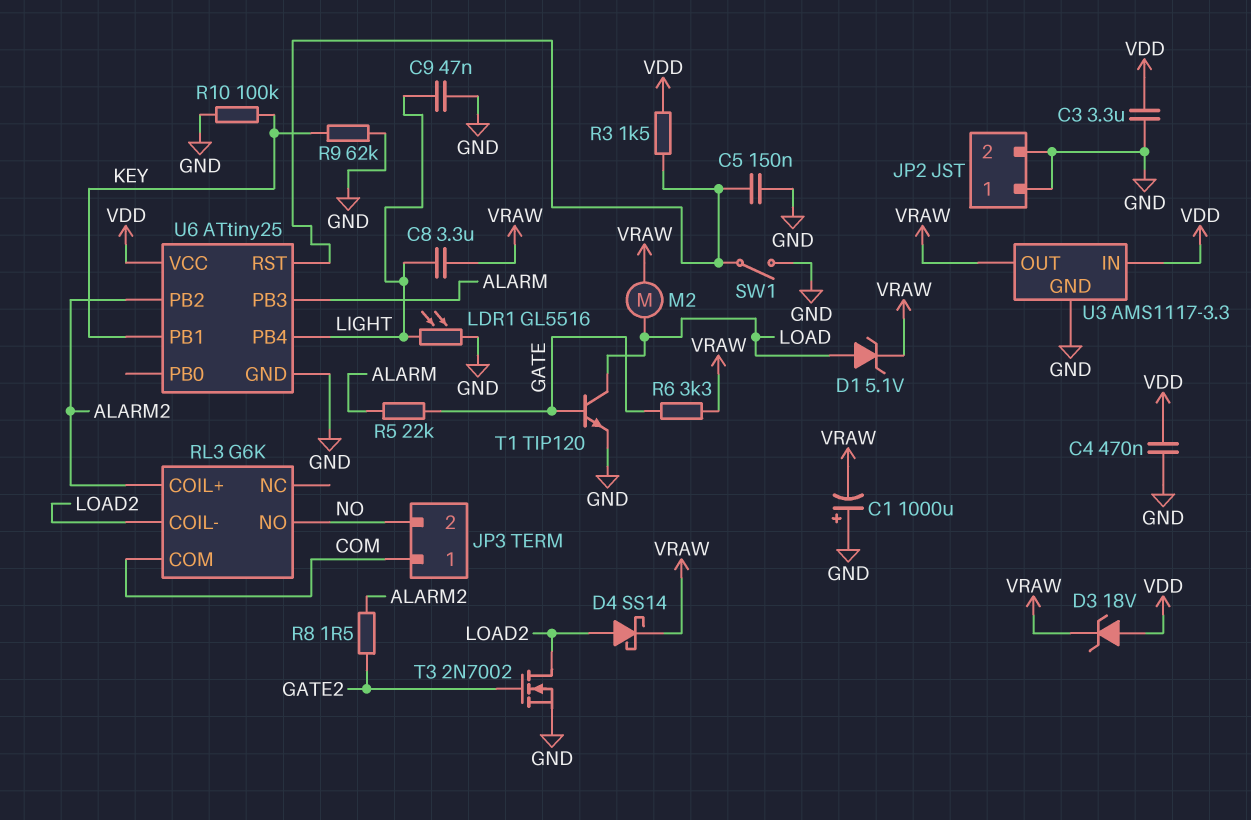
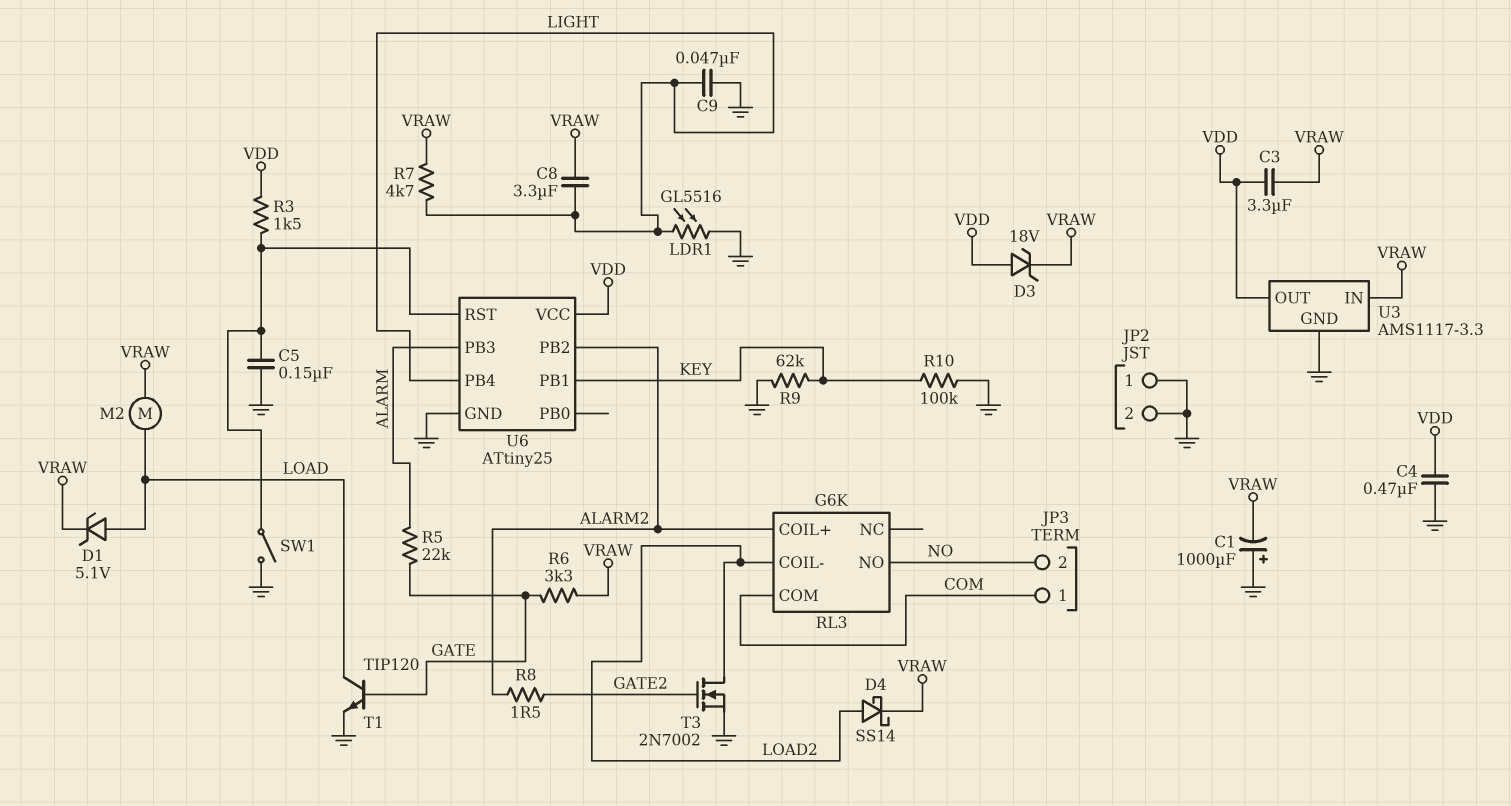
C3: 3.3uF (GND, VDD) -> 3.3uF (VDD, VRAW)
R7: none -> 4.7k (LIGHT, VRAW)
U3 pin IN: VDD -> VRAW
U3 pin OUT: VRAW -> VDD

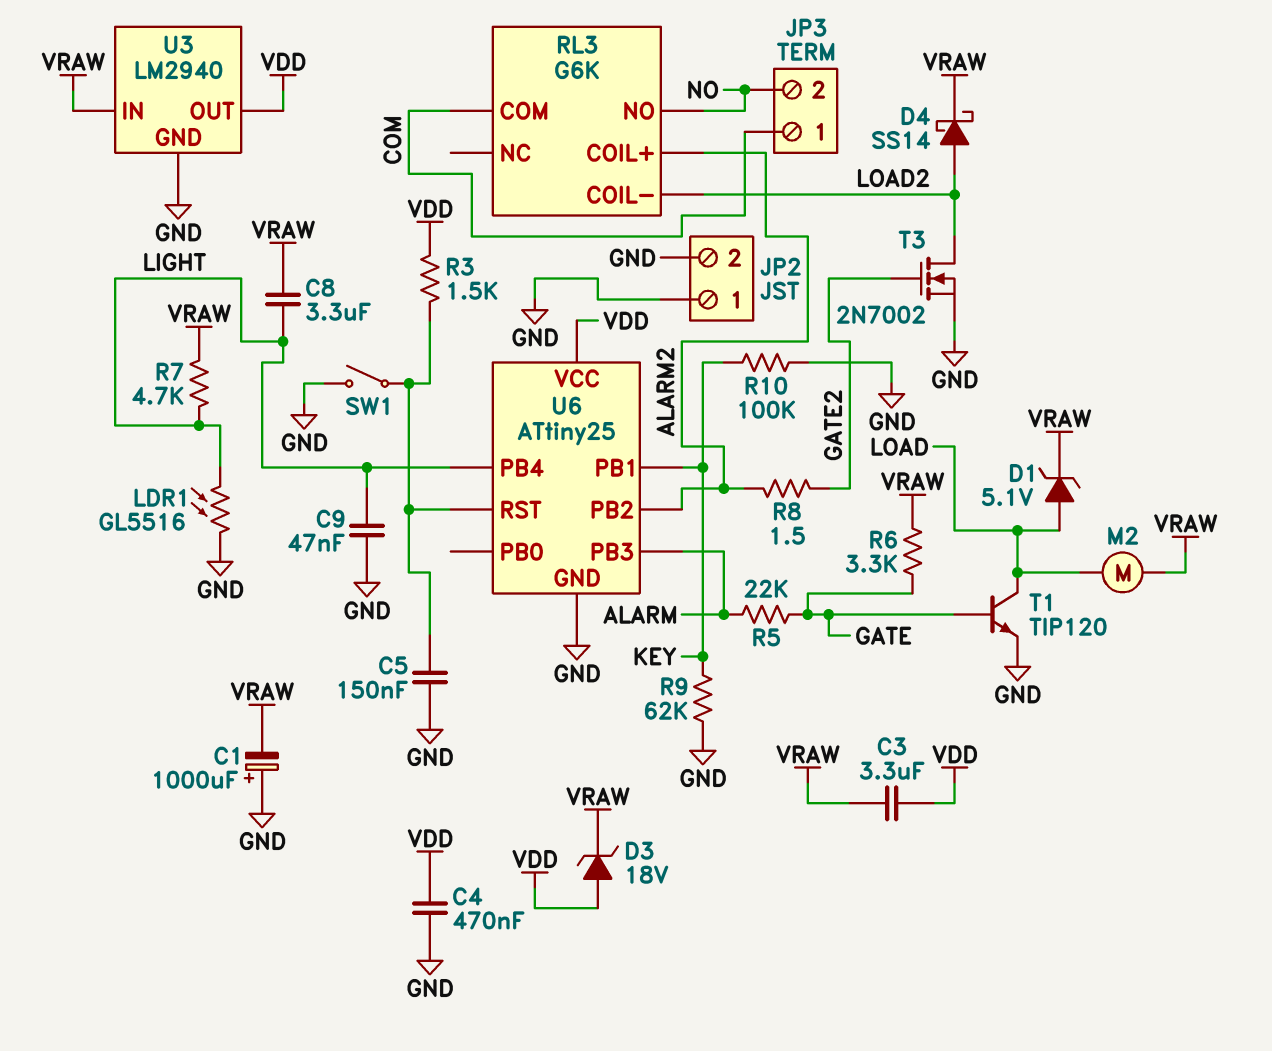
U3: AMS1117-3.3 -> LM2940

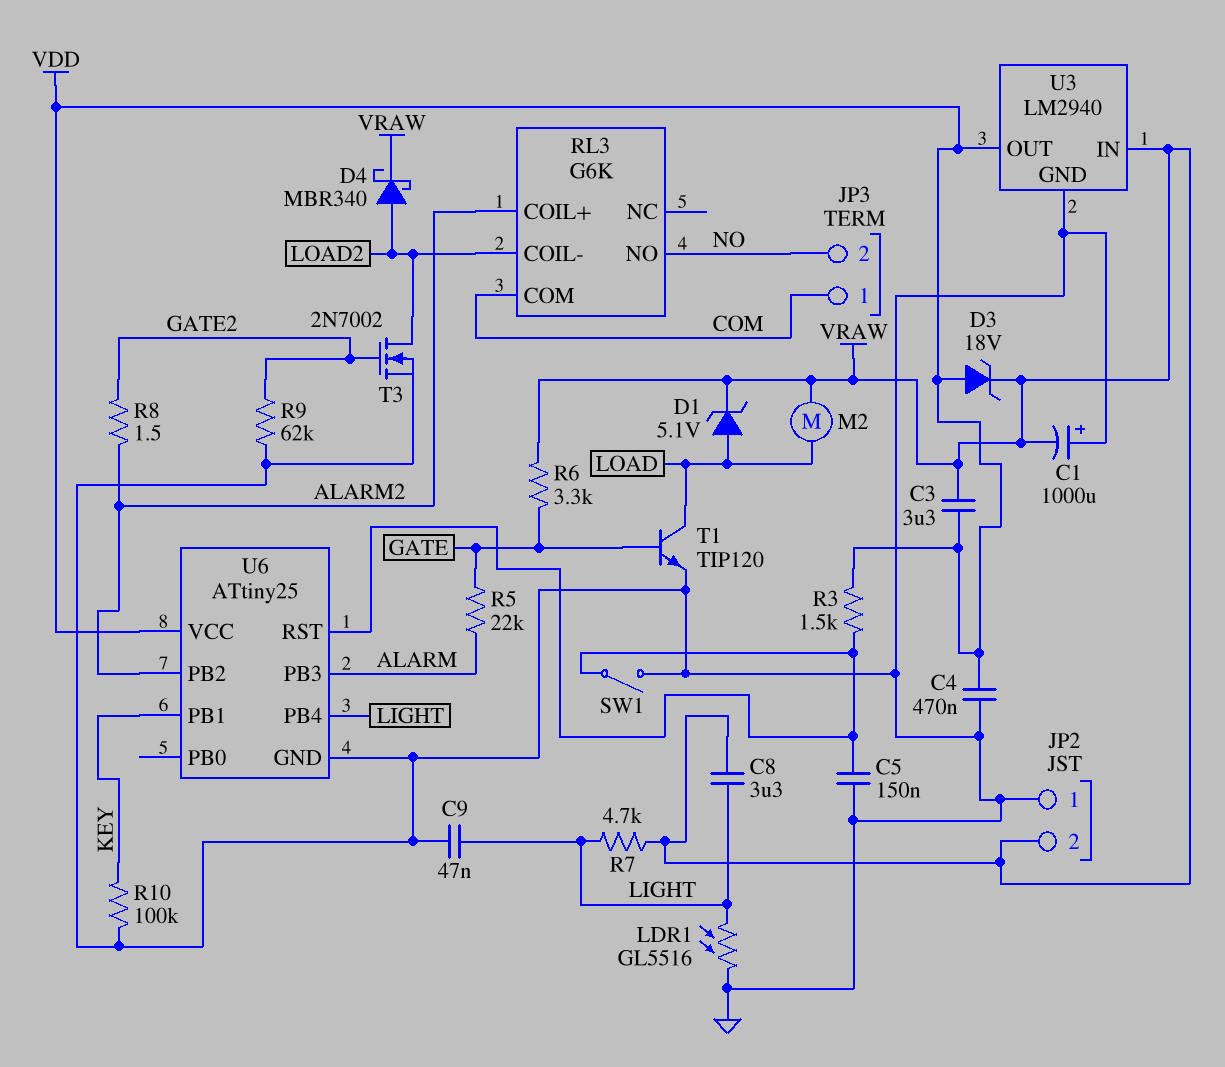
D4: schottky SS14 (A LOAD2, K VRAW) -> schottky MBR340 (A LOAD2, K VRAW)
JP2 pin 2: GND -> VRAW
R9: 62k (GND, KEY) -> 62k (GATE2, GND)

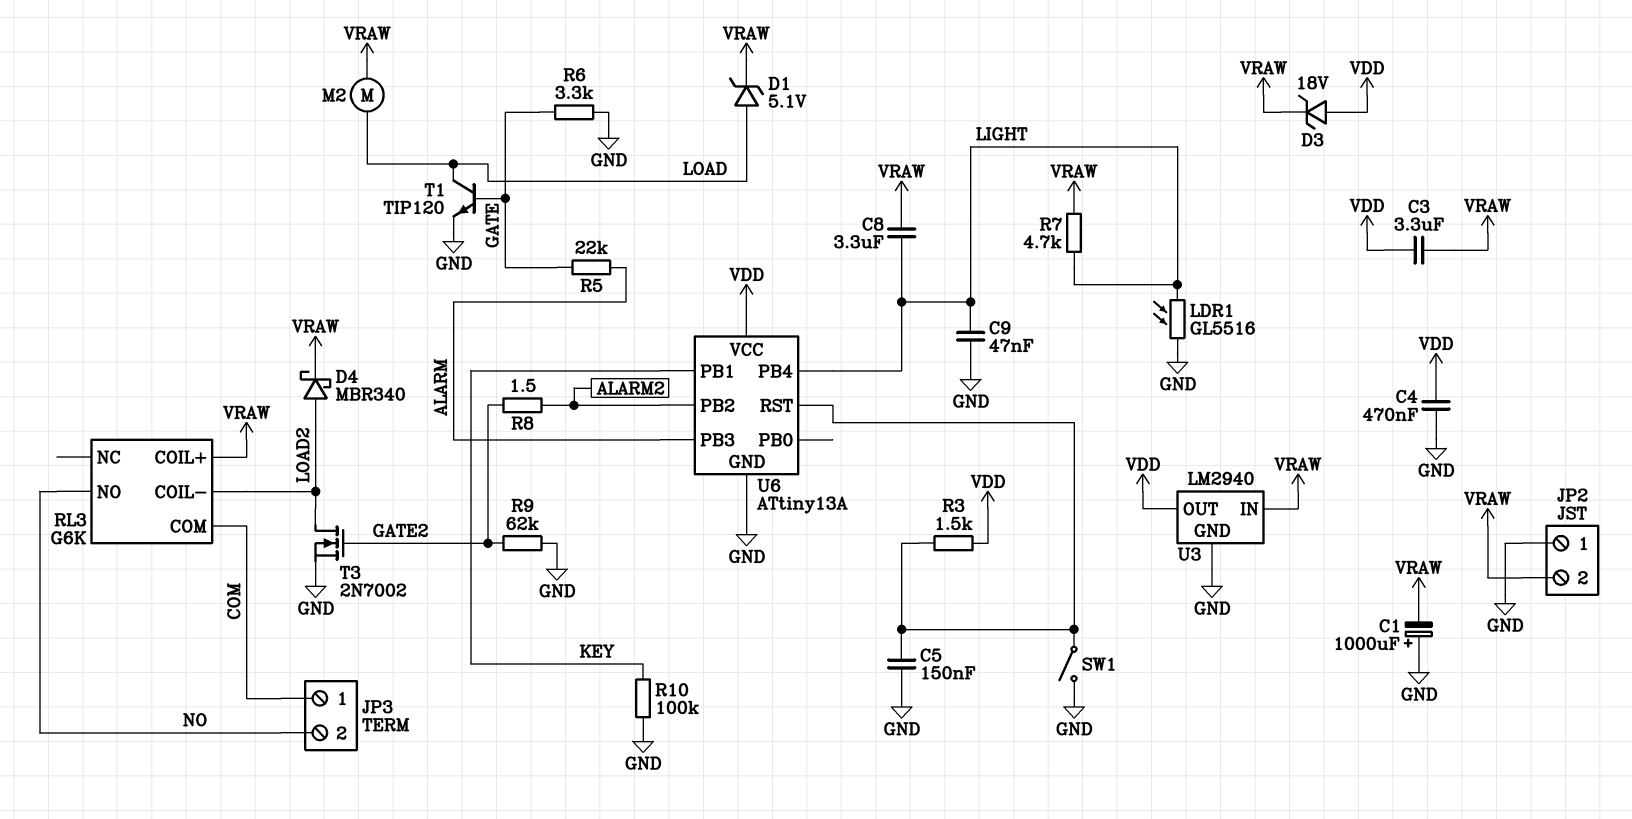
R6: 3.3k (GATE, VRAW) -> 3.3k (GATE, GND)
RL3 pin COIL+: ALARM2 -> VRAW
U6: ATtiny25 -> ATtiny13A

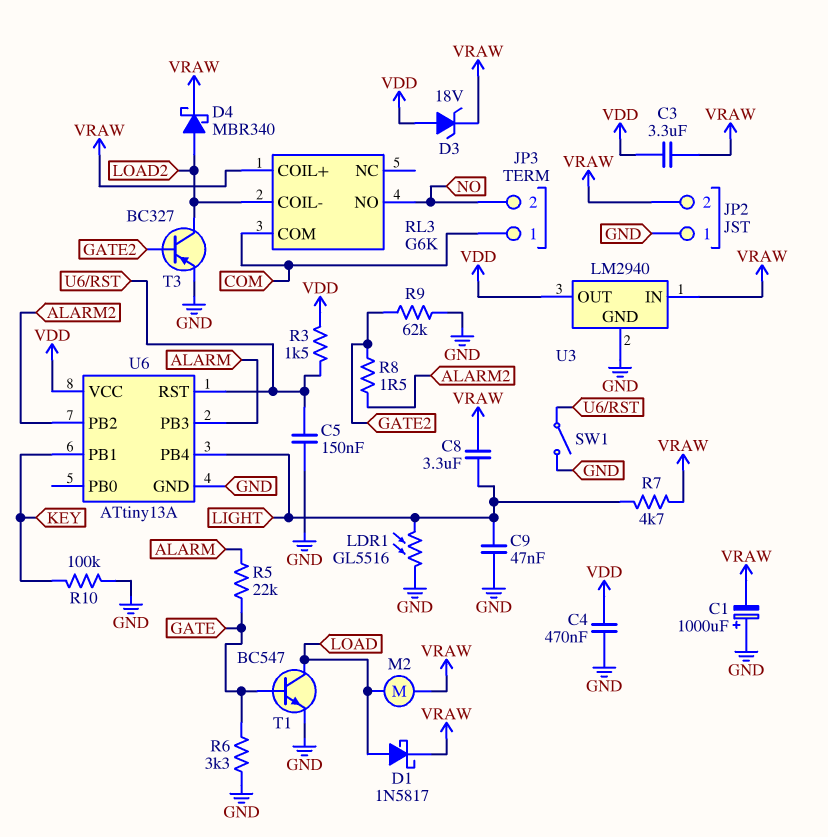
D1: zener 5.1V (A LOAD, K VRAW) -> schottky 1N5817 (A LOAD, K VRAW)
T1: NPN TIP120 (B GATE, C LOAD, E GND) -> NPN BC547 (B GATE, C LOAD, E GND)
T3: NMOS 2N7002 (G GATE2, D LOAD2, S GND) -> PNP BC327 (B GATE2, C LOAD2, E GND)

